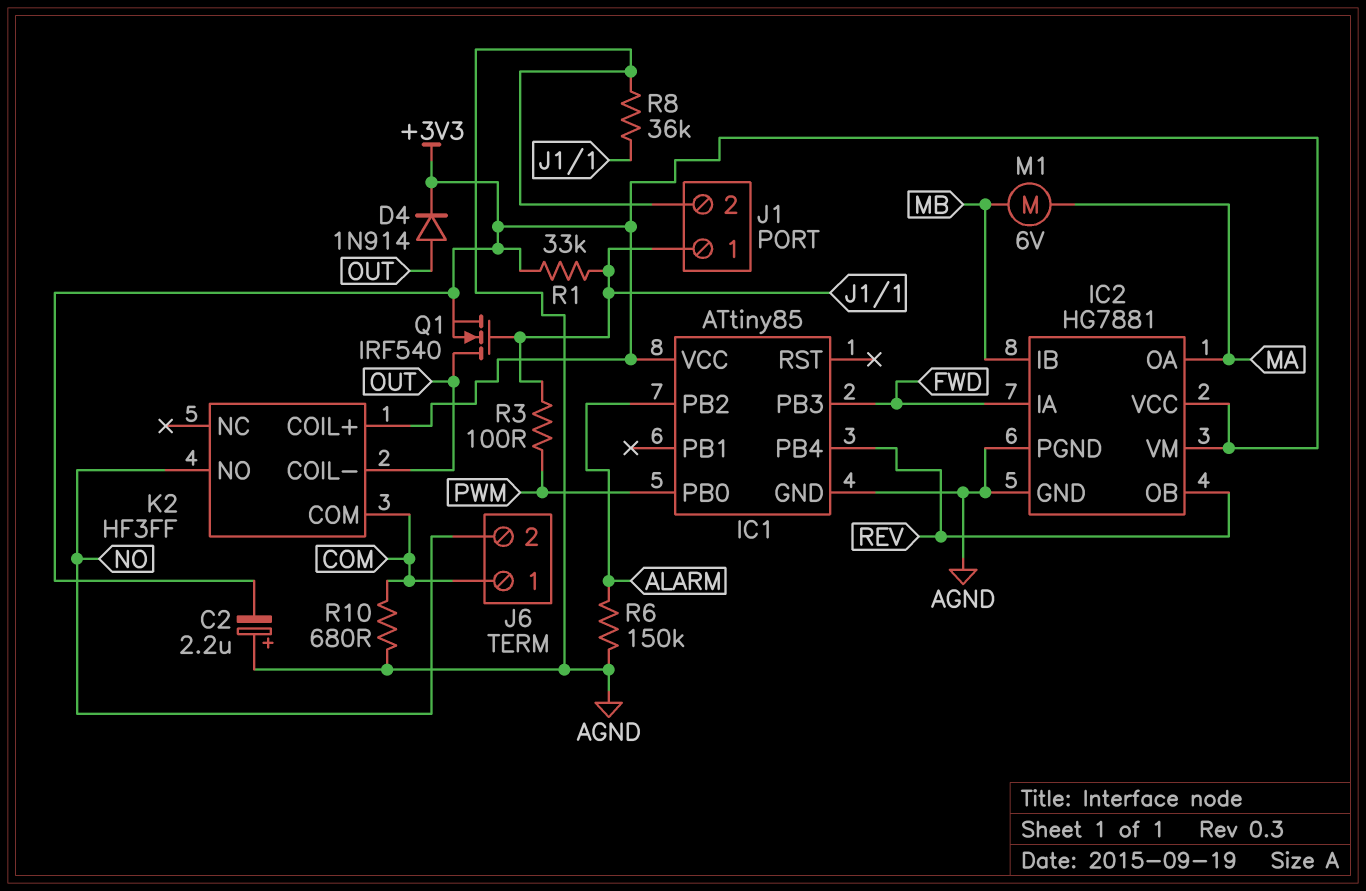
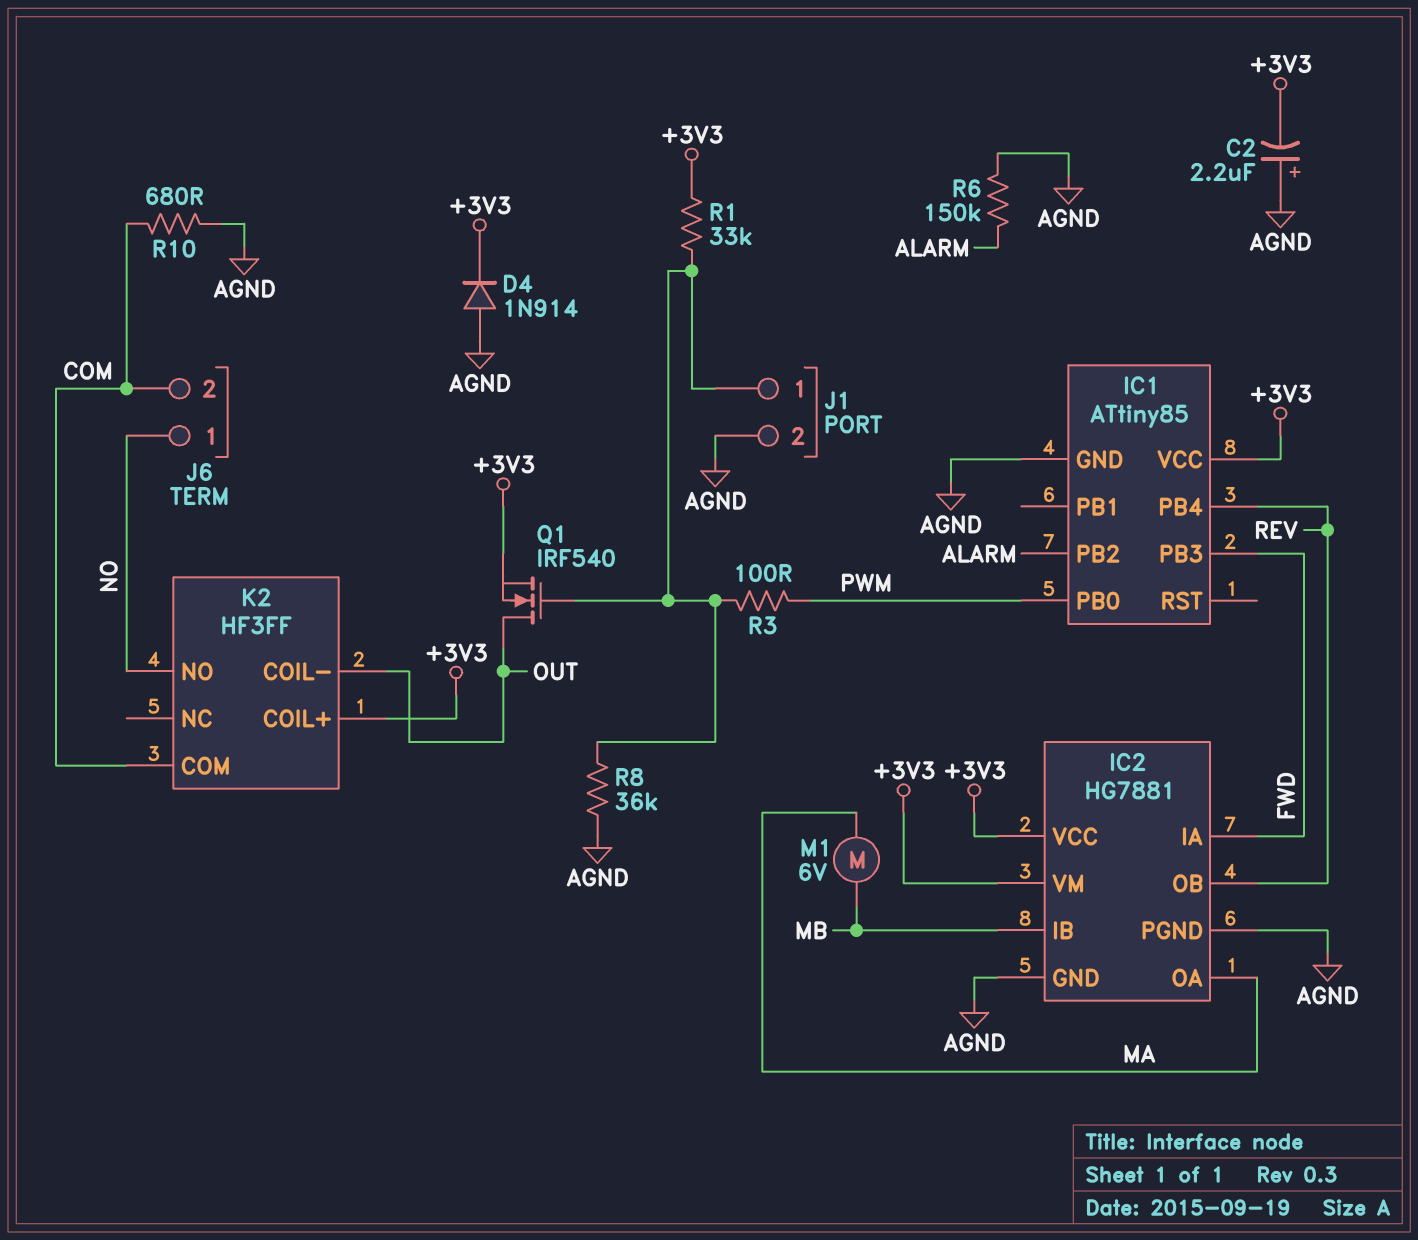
D4: diode 1N914 (A OUT, K +3V3) -> diode 1N914 (A AGND, K +3V3)
J6 pin 1: COM -> NO
J6 pin 2: NO -> COM

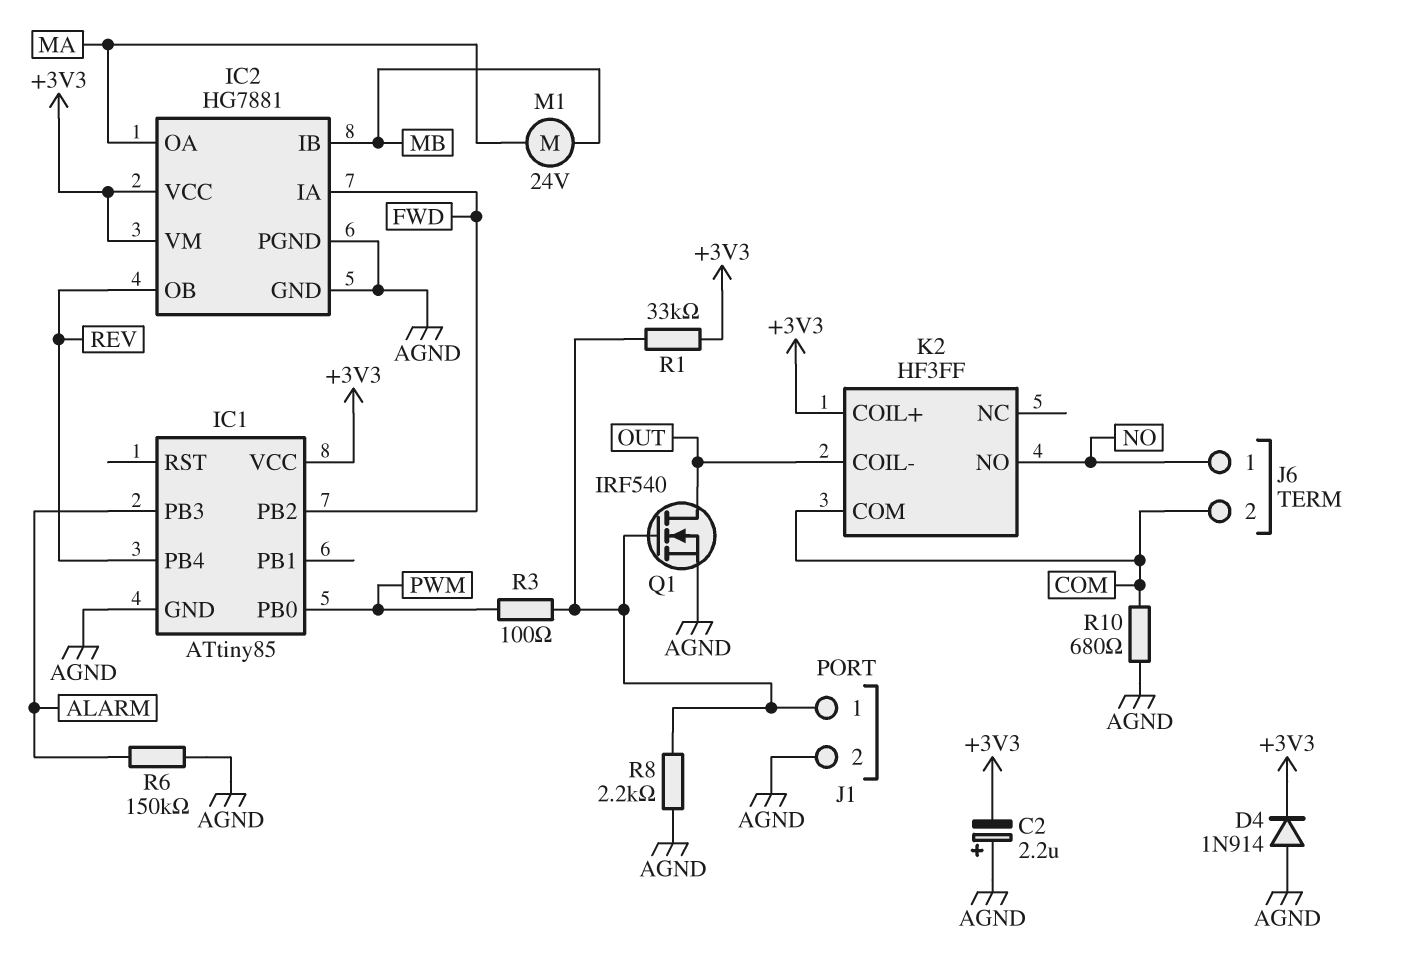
IC1 pin PB2: ALARM -> FWD
IC1 pin PB3: FWD -> ALARM
M1: motor 6V (MA, MB) -> motor 24V (MA, MB)
Q1: NMOS IRF540 (G J1/1, D OUT, S +3V3) -> NMOS IRF540 (G J1/1, D OUT, S AGND)
R8: 36k (AGND, J1/1) -> 2.2k (AGND, J1/1)

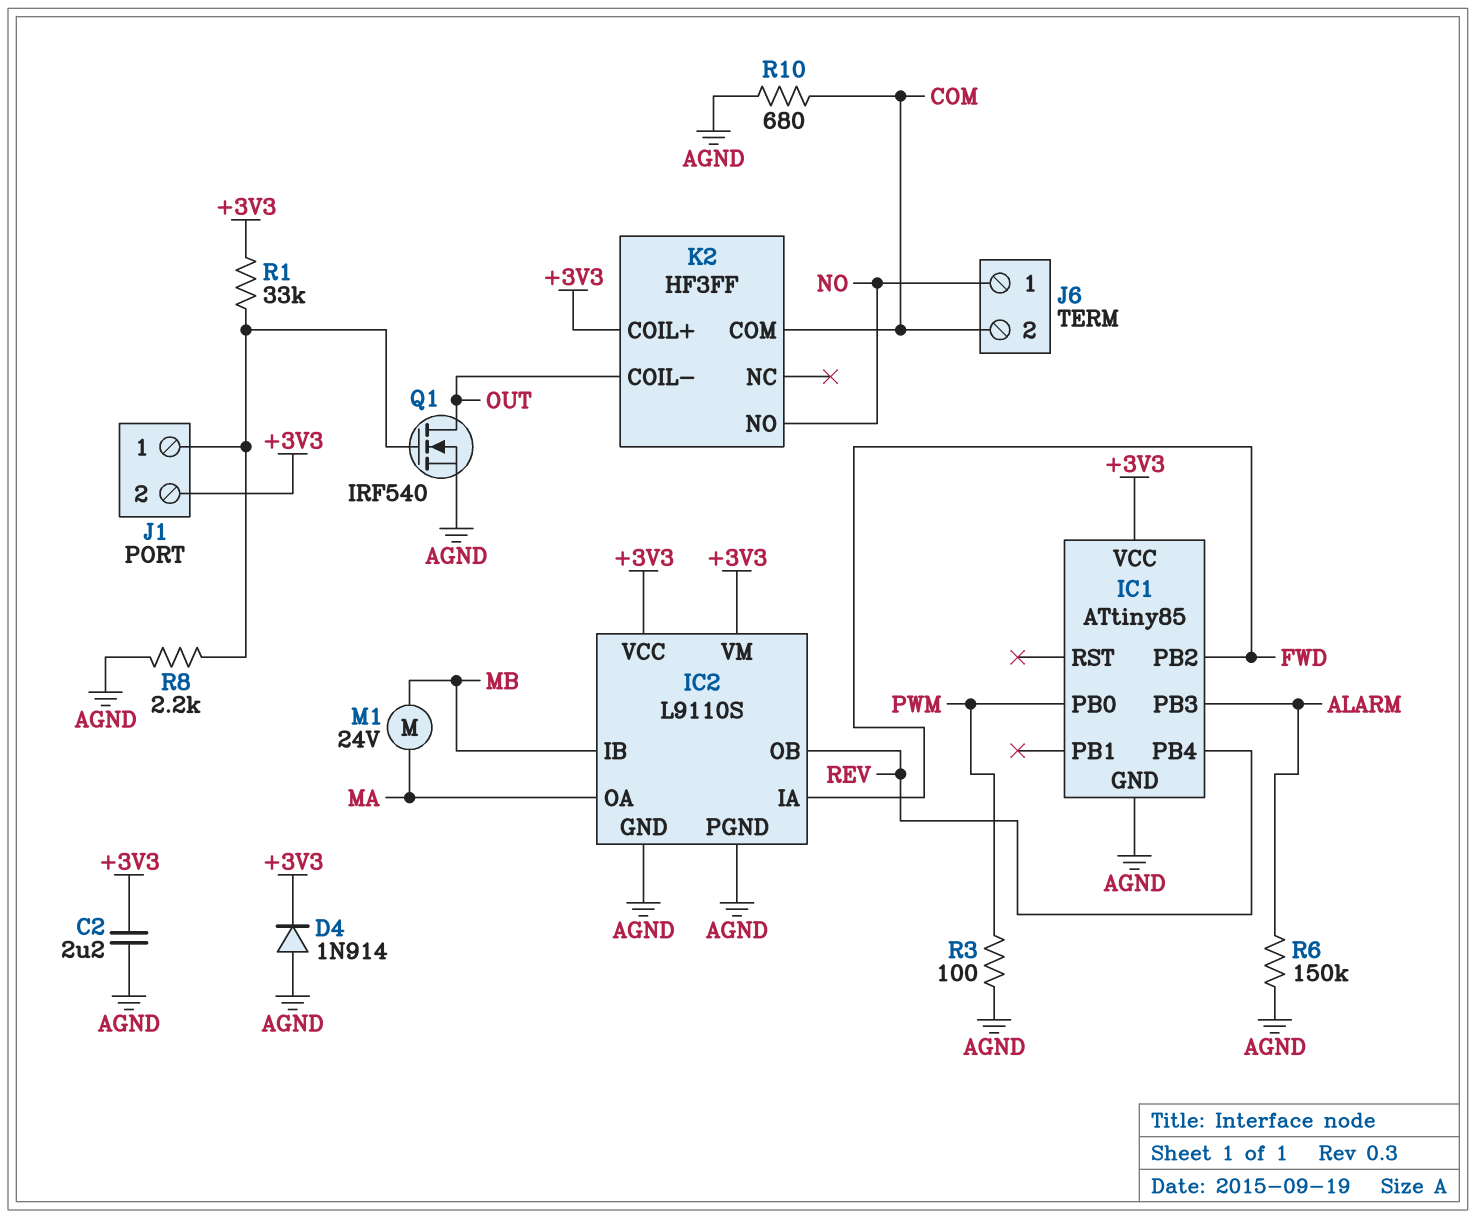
C2: 2.2uF (plus AGND, minus +3V3) -> 2.2uF (+3V3, AGND)
IC2: HG7881 -> L9110S
J1 pin 2: AGND -> +3V3
R3: 100 (J1/1, PWM) -> 100 (AGND, PWM)

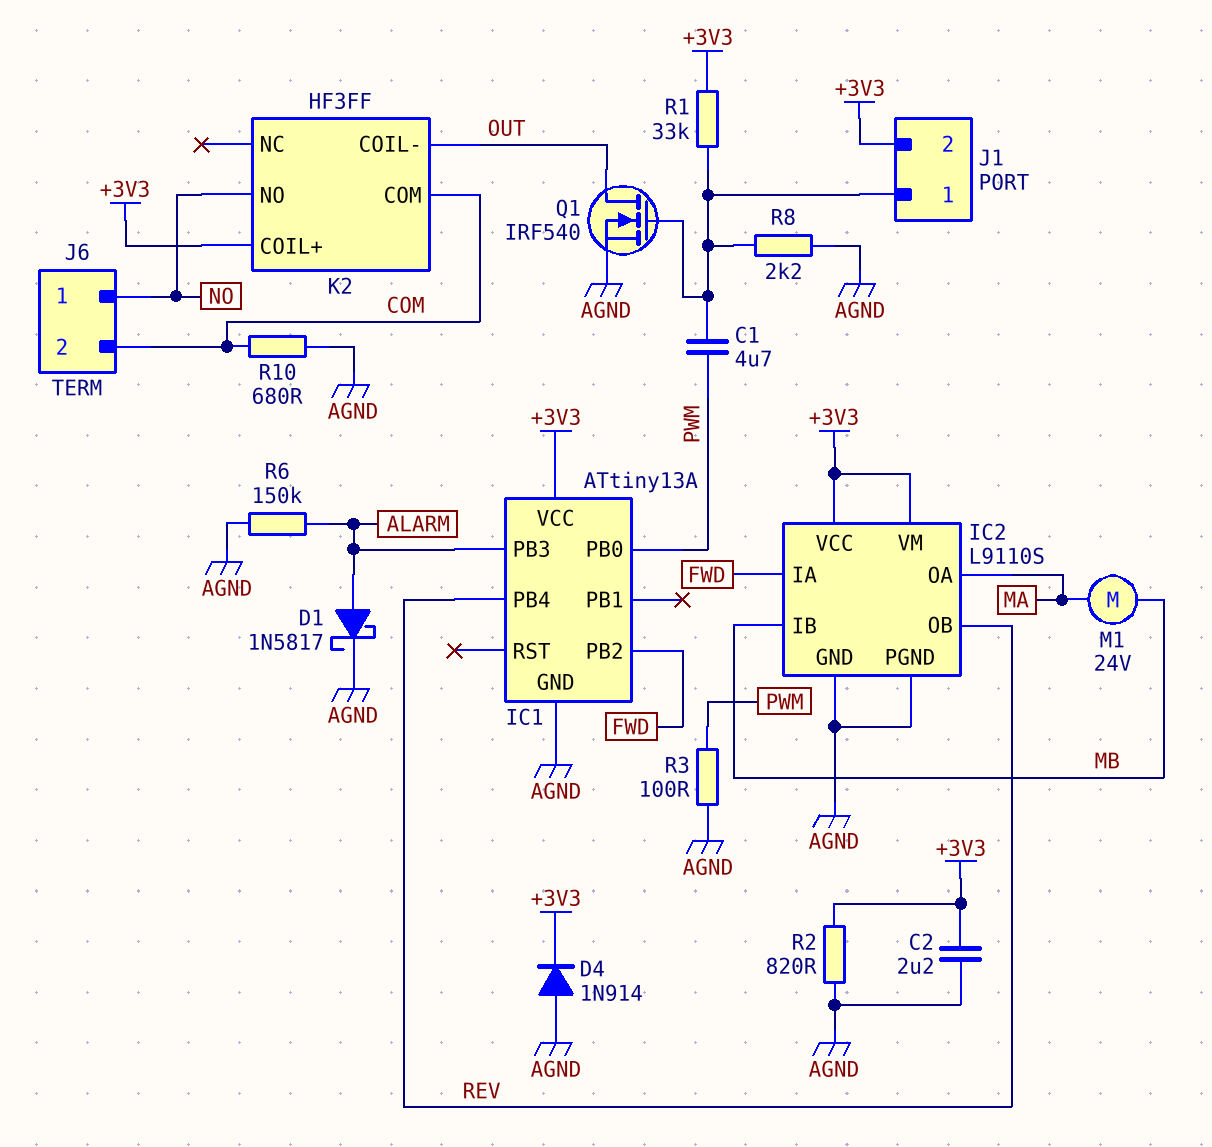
C1: none -> 4.7uF (J1/1, PWM)
D1: none -> schottky 1N5817 (A ALARM, K AGND)
IC1: ATtiny85 -> ATtiny13A
R2: none -> 820 (+3V3, AGND)

